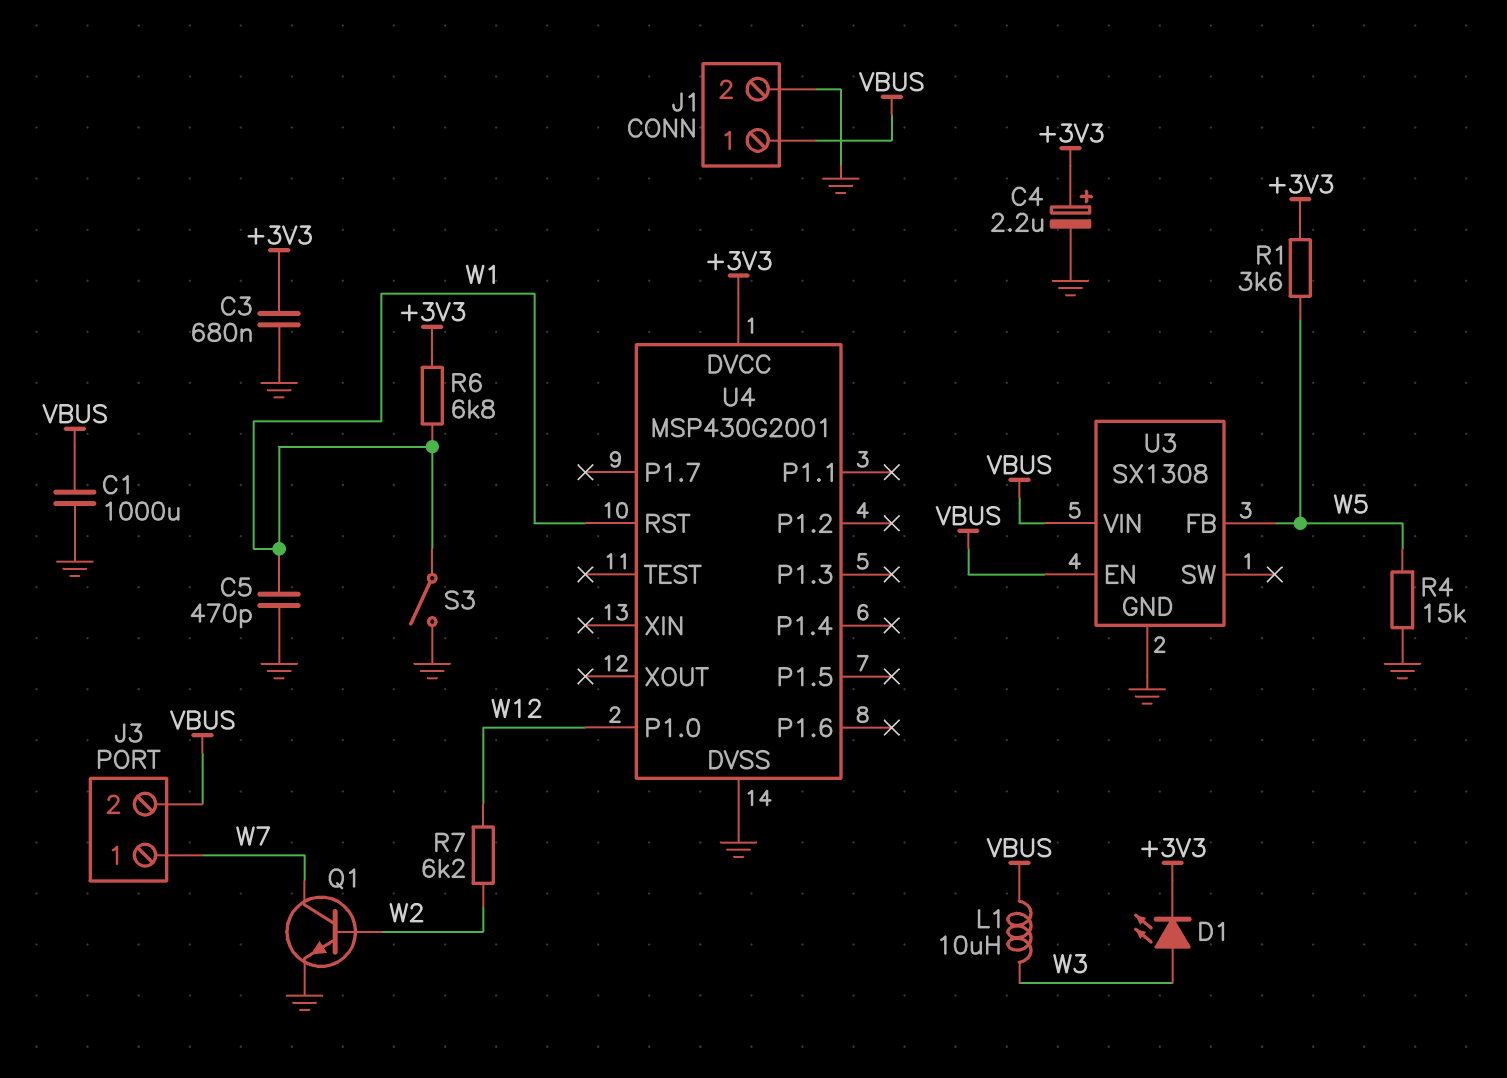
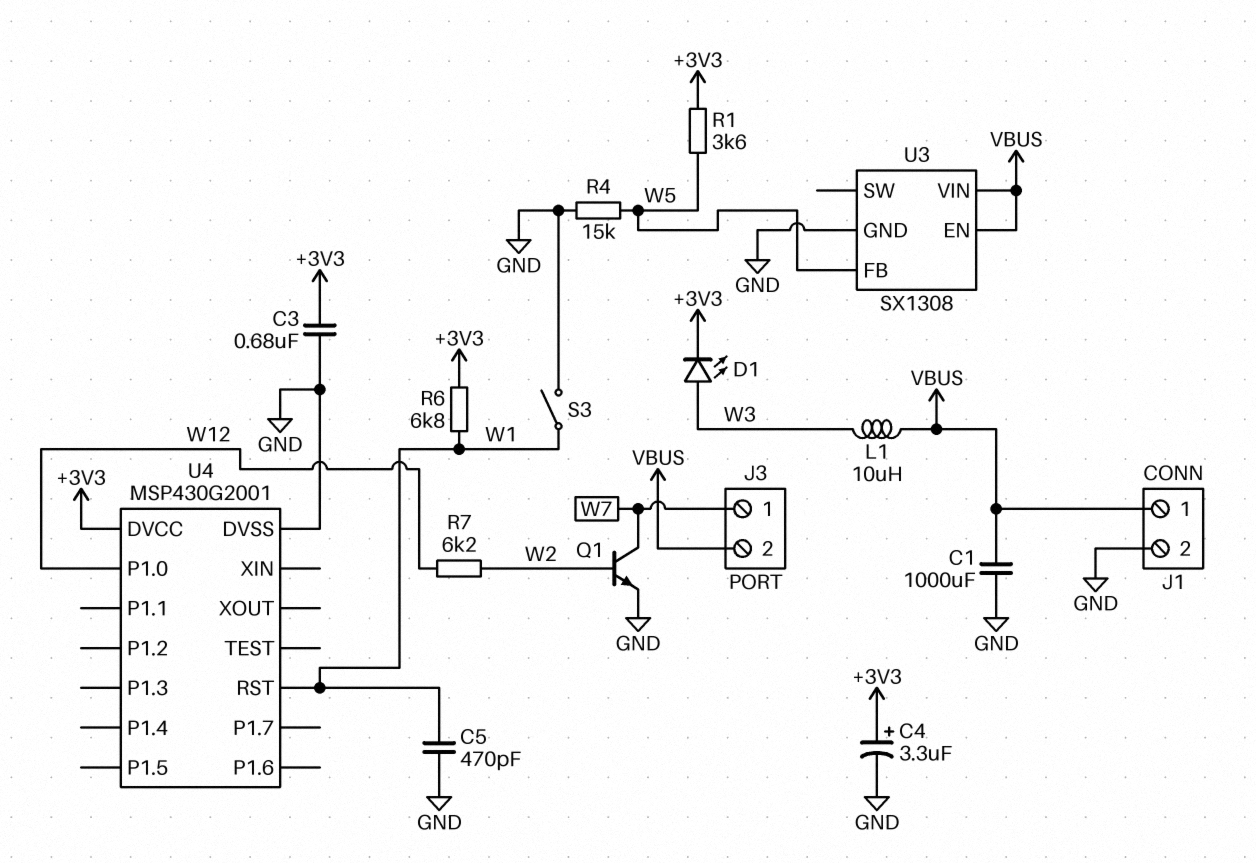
C4: 2.2uF (plus +3V3, minus GND) -> 3.3uF (plus +3V3, minus GND)

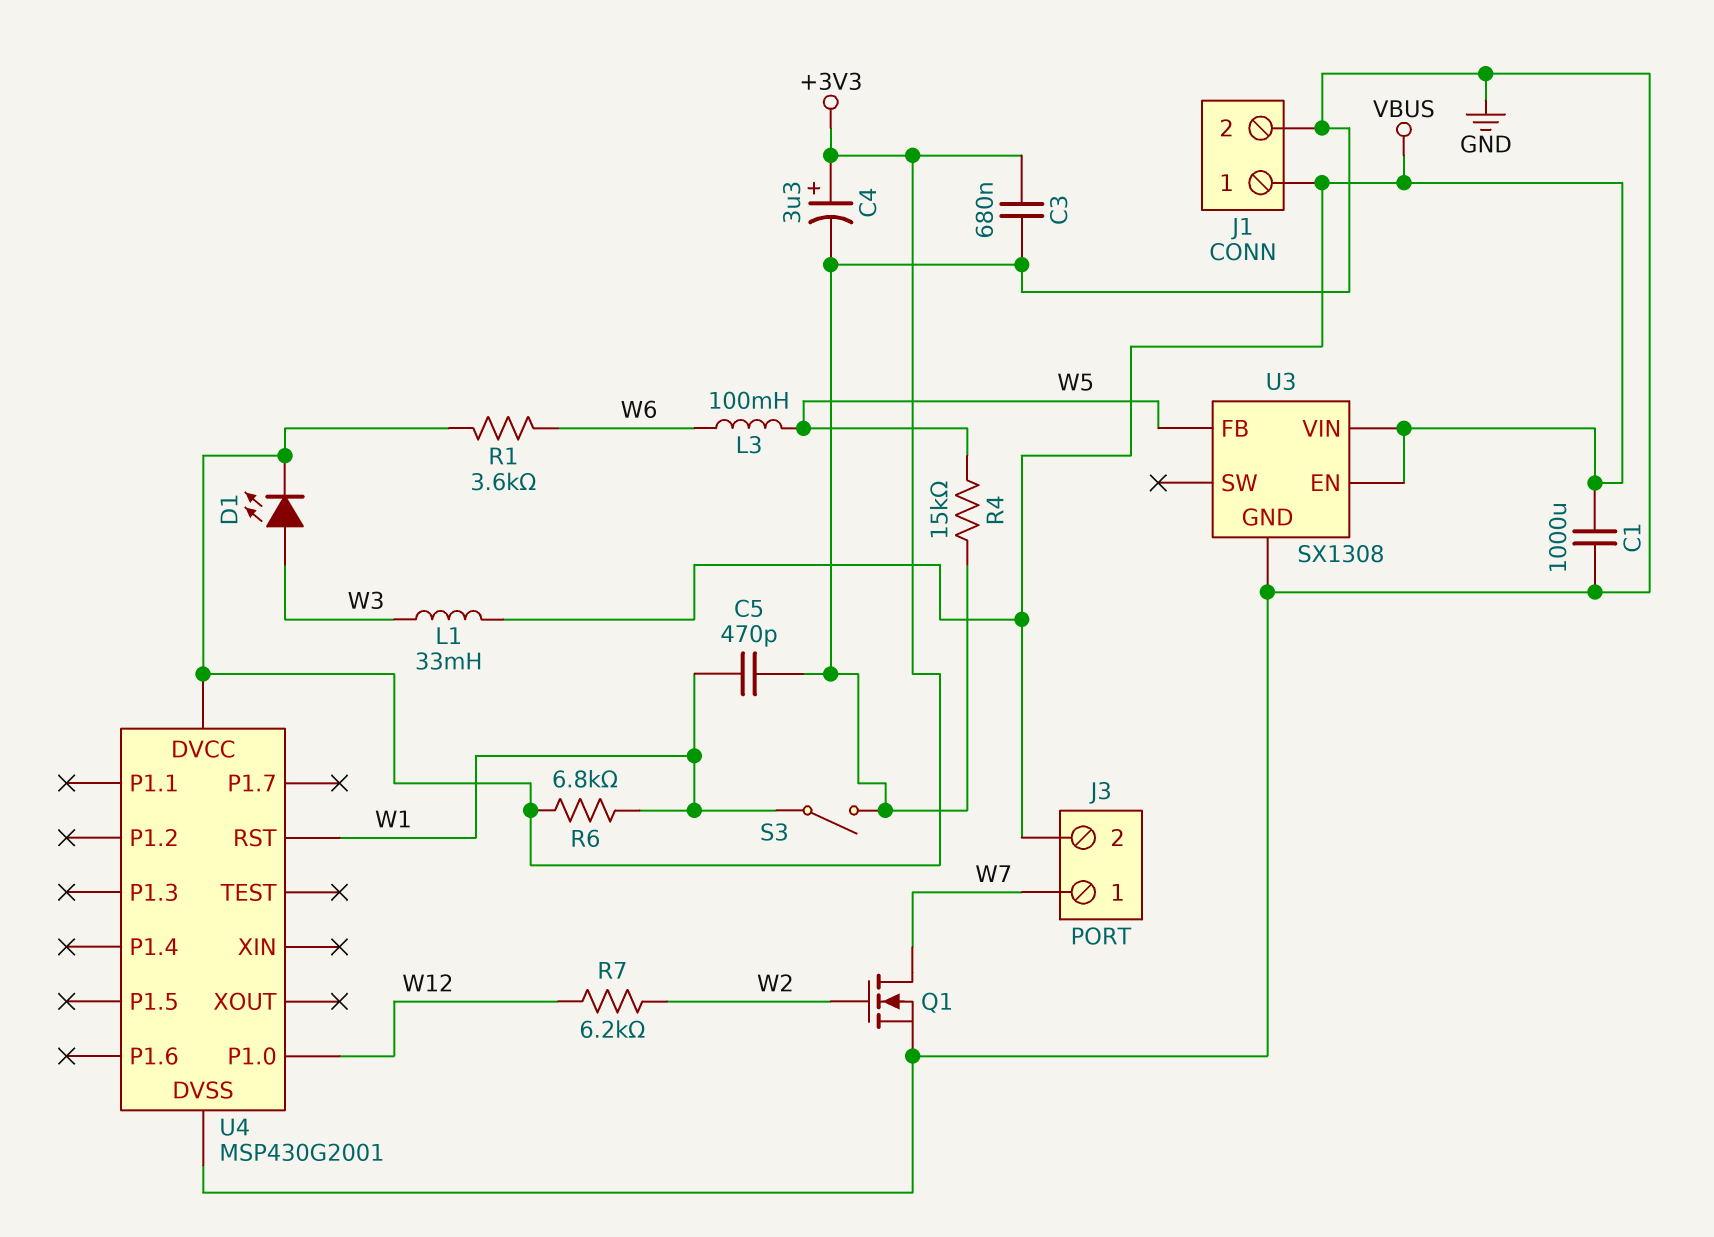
L1: 10uH (VBUS, W3) -> 33mH (VBUS, W3)
L3: none -> 100mH (W5, W6)
Q1: NPN (B W2, C W7, E GND) -> NMOS (G W2, D W7, S GND)
R1: 3.6k (+3V3, W5) -> 3.6k (+3V3, W6)

